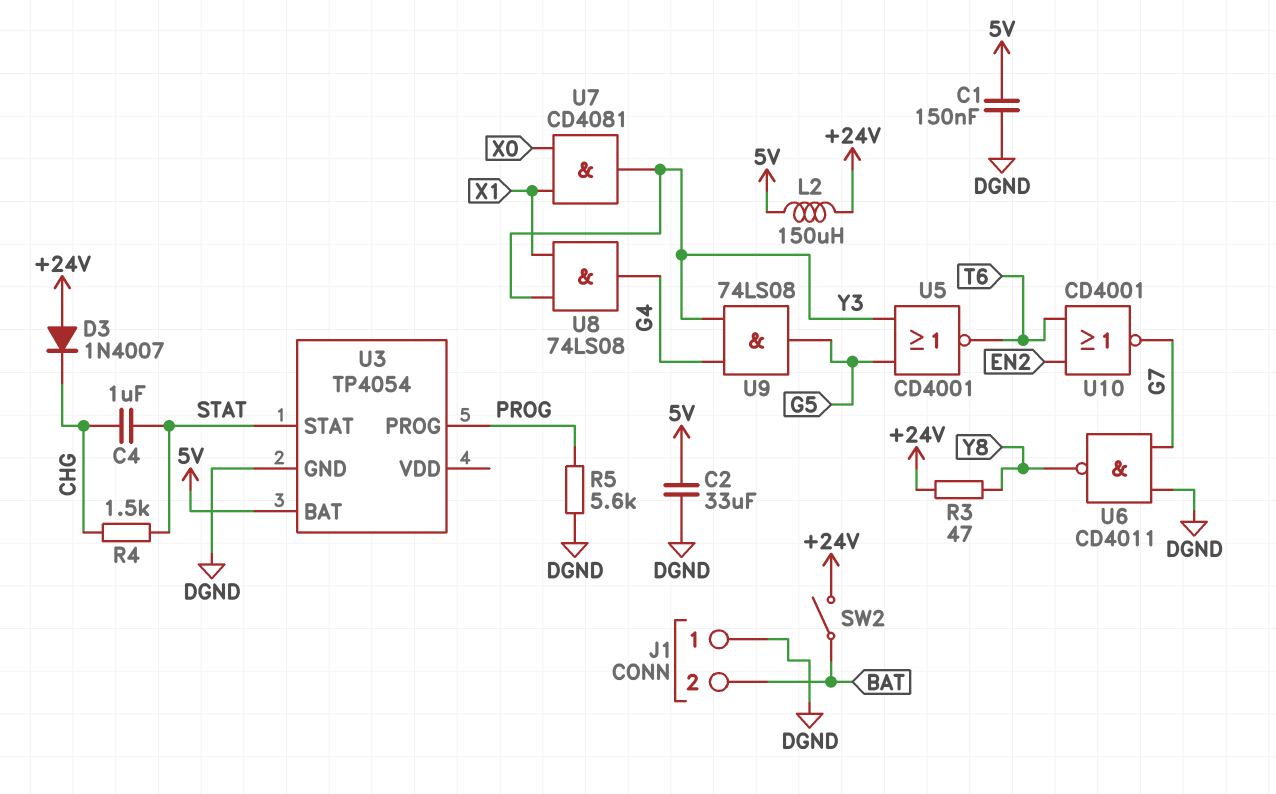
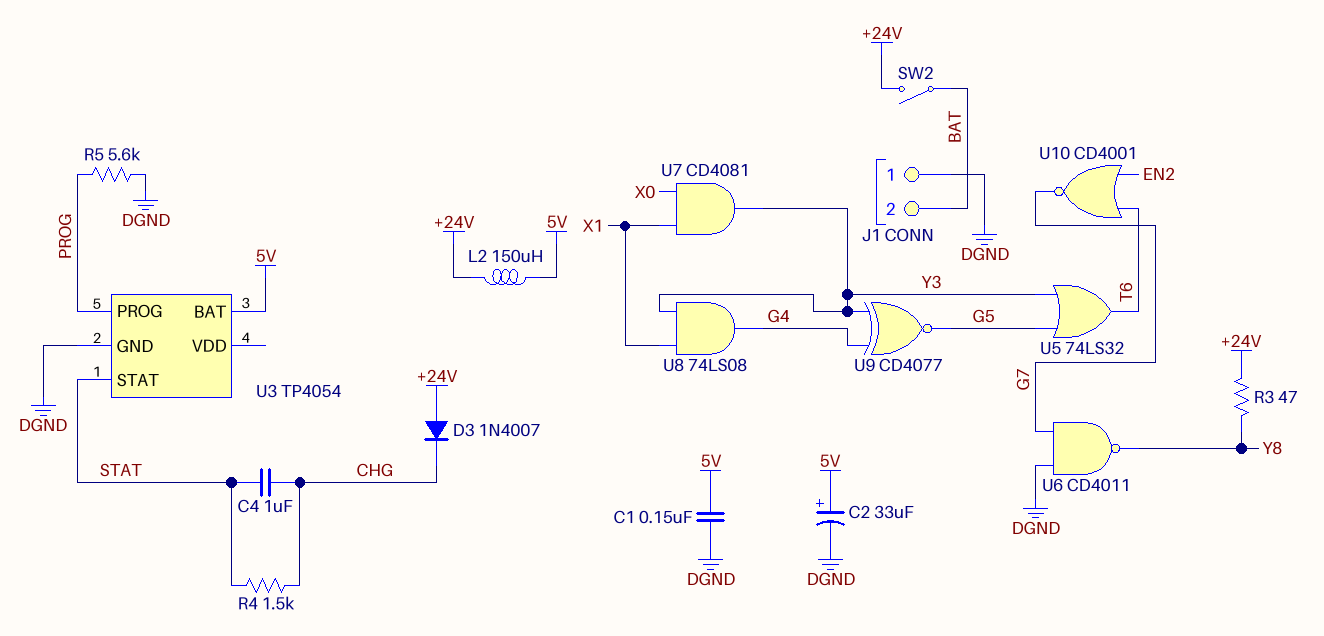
C2: 33uF (5V, DGND) -> 33uF (plus 5V, minus DGND)
U5: NOR CD4001 (in G5, in Y3, out T6) -> OR 74LS32 (in G5, in Y3, out T6)
U9: AND 74LS08 (in G4, in Y3, out G5) -> XNOR CD4077 (in G4, in Y3, out G5)

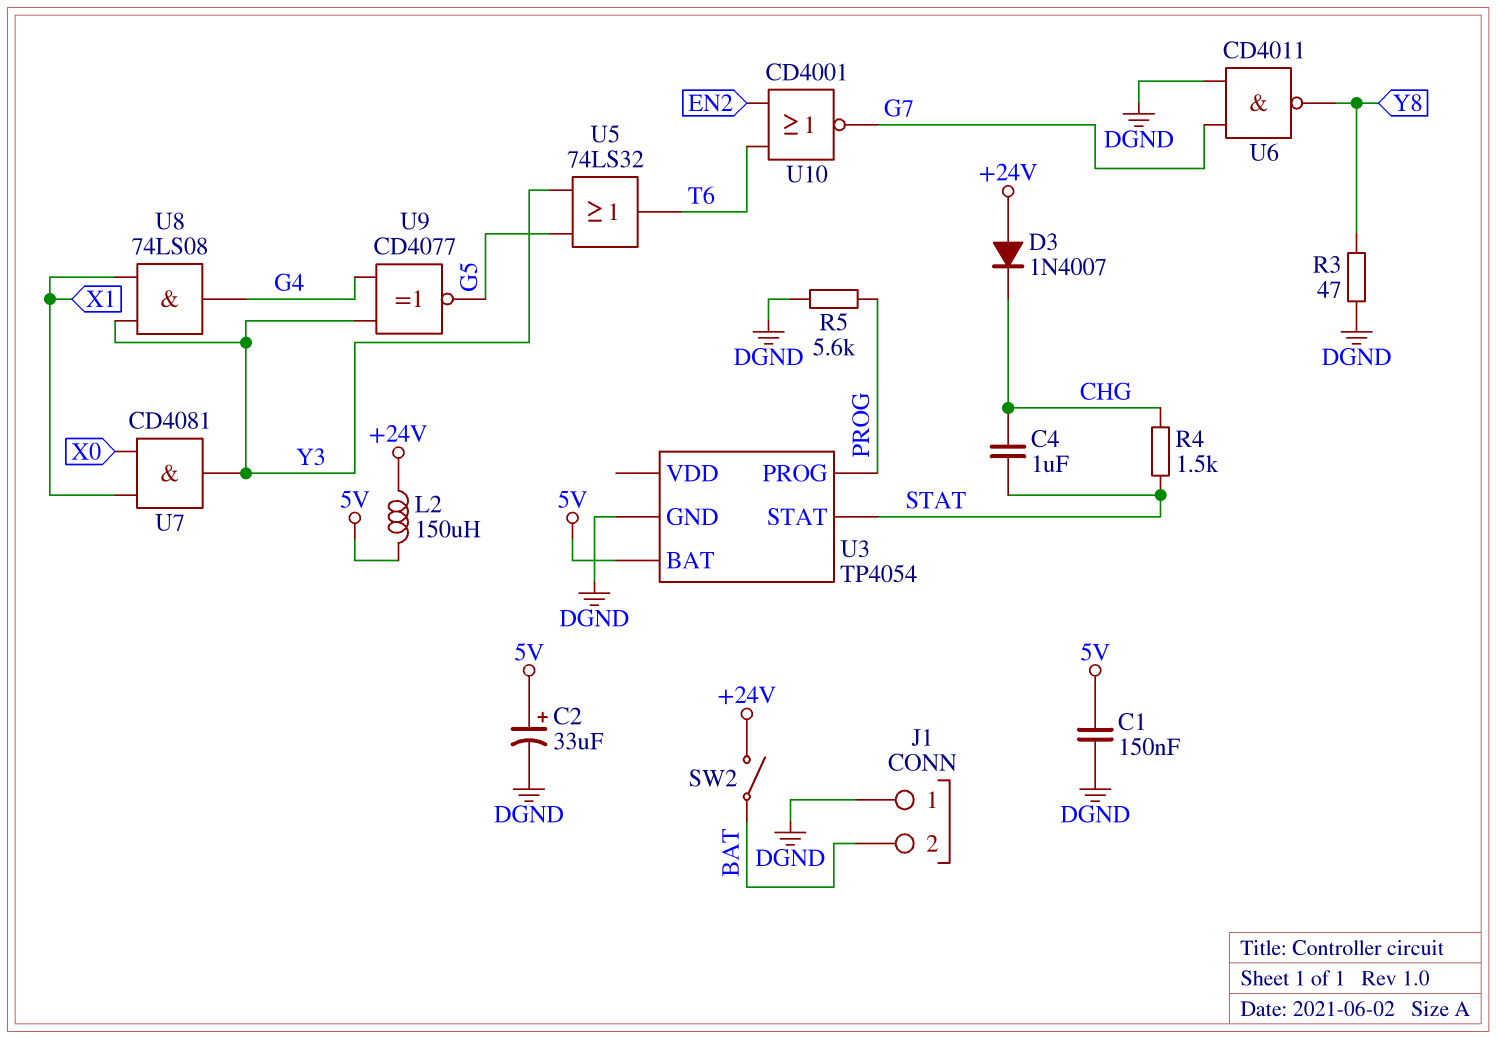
R3: 47 (+24V, Y8) -> 47 (DGND, Y8)

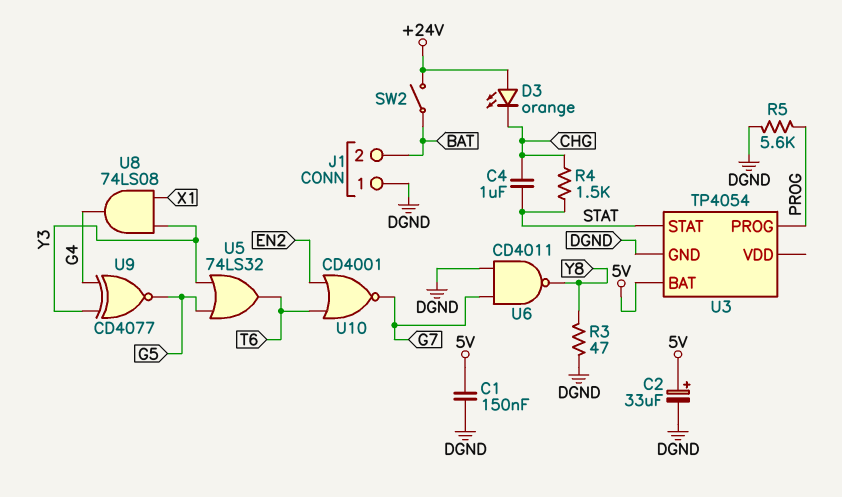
D3: diode 1N4007 (A +24V, K CHG) -> LED orange (A +24V, K CHG)
L2: 150uH (+24V, 5V) -> none
U7: AND CD4081 (in X0, in X1, out Y3) -> none

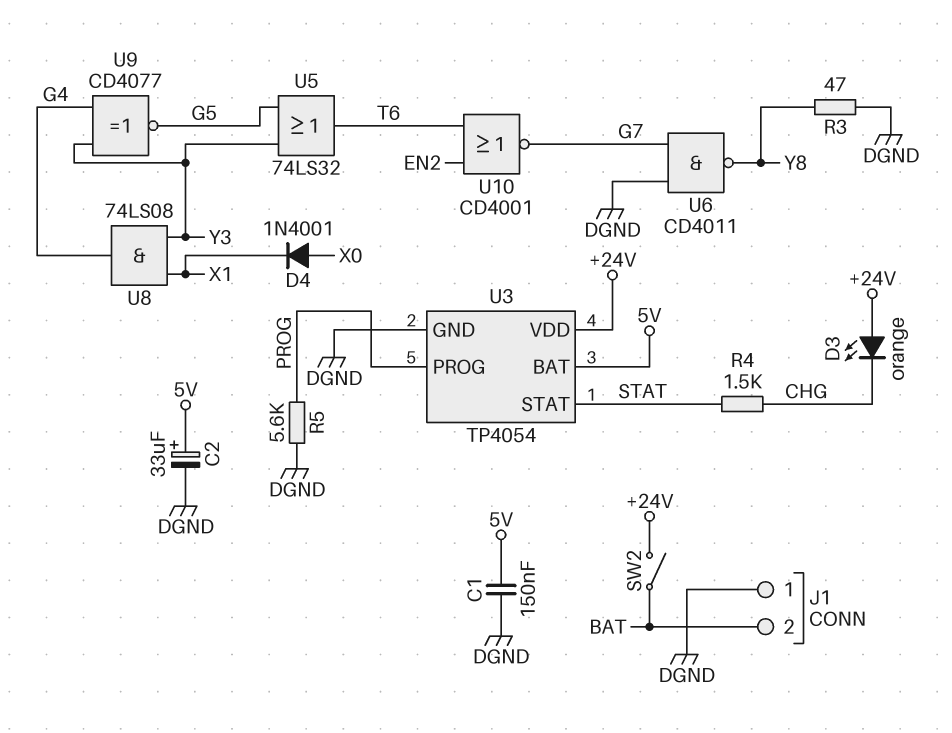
C4: 1uF (CHG, STAT) -> none
D4: none -> diode 1N4001 (A X0, K X1)
U3 pin VDD: none -> +24V

